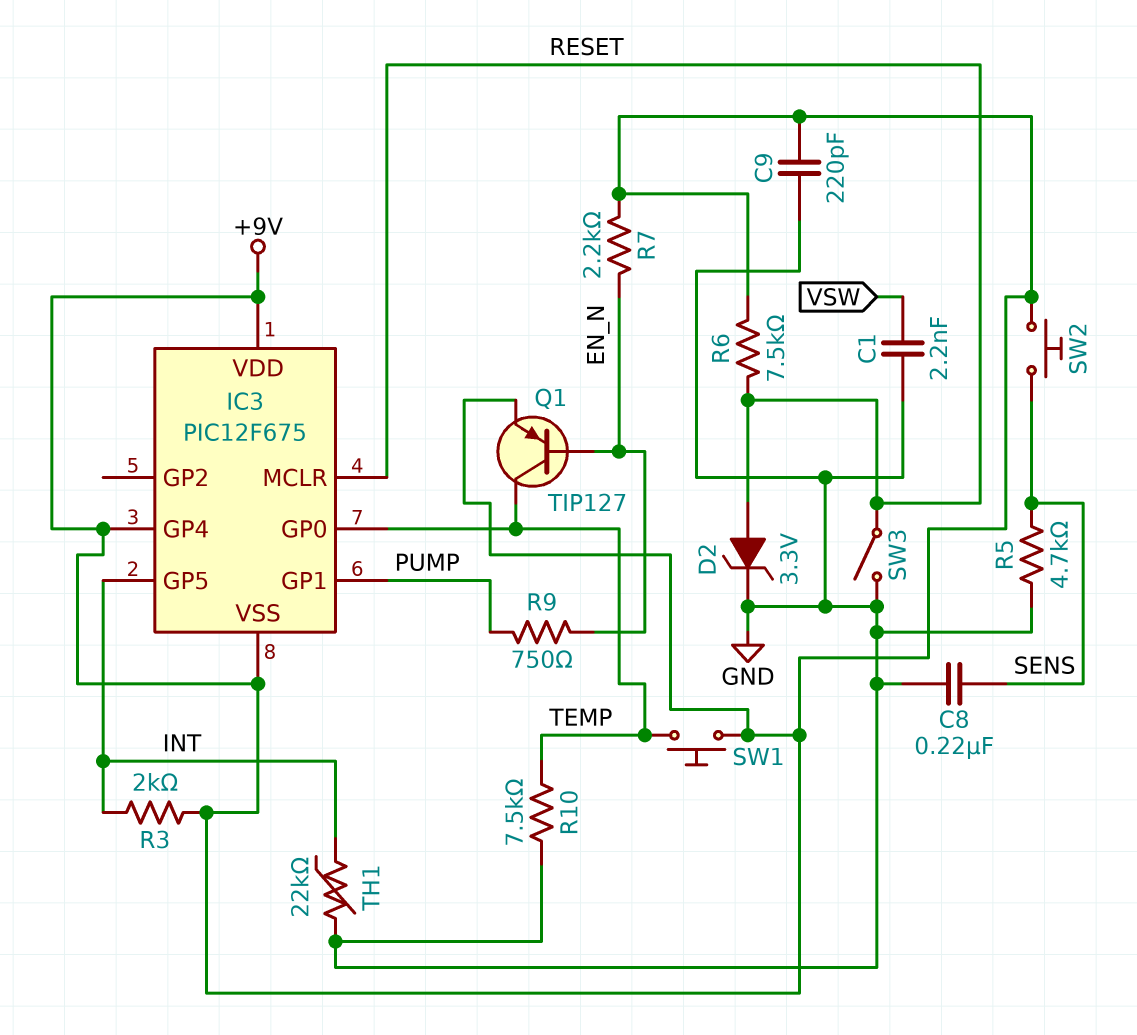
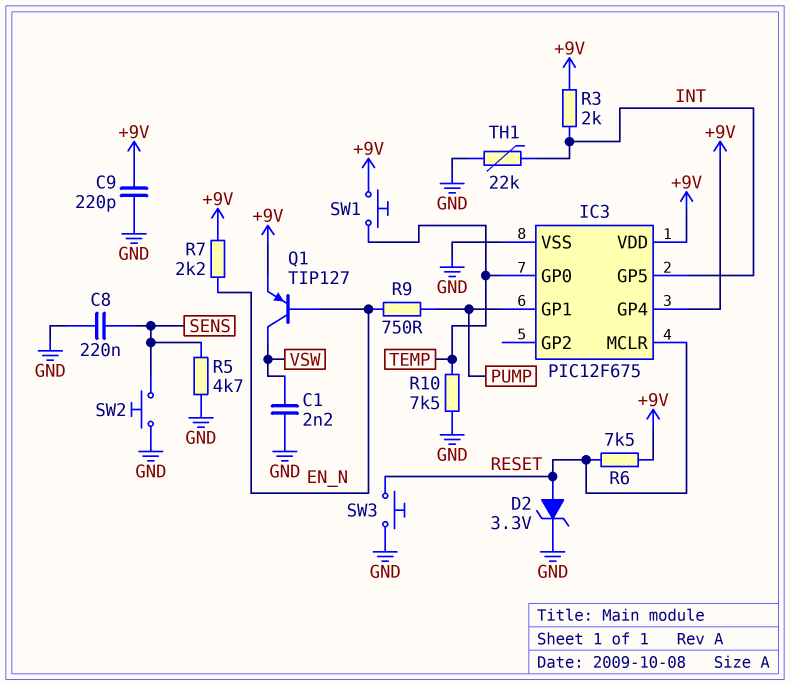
IC3 pin VSS: +9V -> GND
Q1: PNP TIP127 (B EN_N, C TEMP, E +9V) -> PNP TIP127 (B EN_N, C VSW, E +9V)
SW2: button (+9V, SENS) -> button (GND, SENS)
SW3: switch (GND, RESET) -> button (GND, RESET)

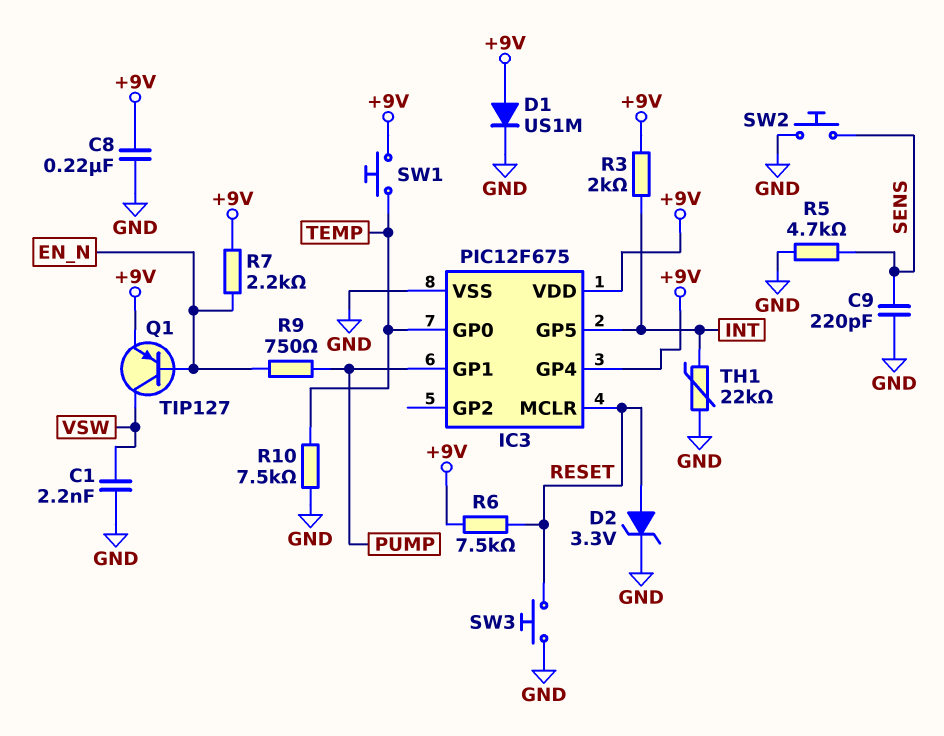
C8: 220nF (GND, SENS) -> 220nF (+9V, GND)
C9: 220pF (+9V, GND) -> 220pF (GND, SENS)
D1: none -> diode US1M (A +9V, K GND)

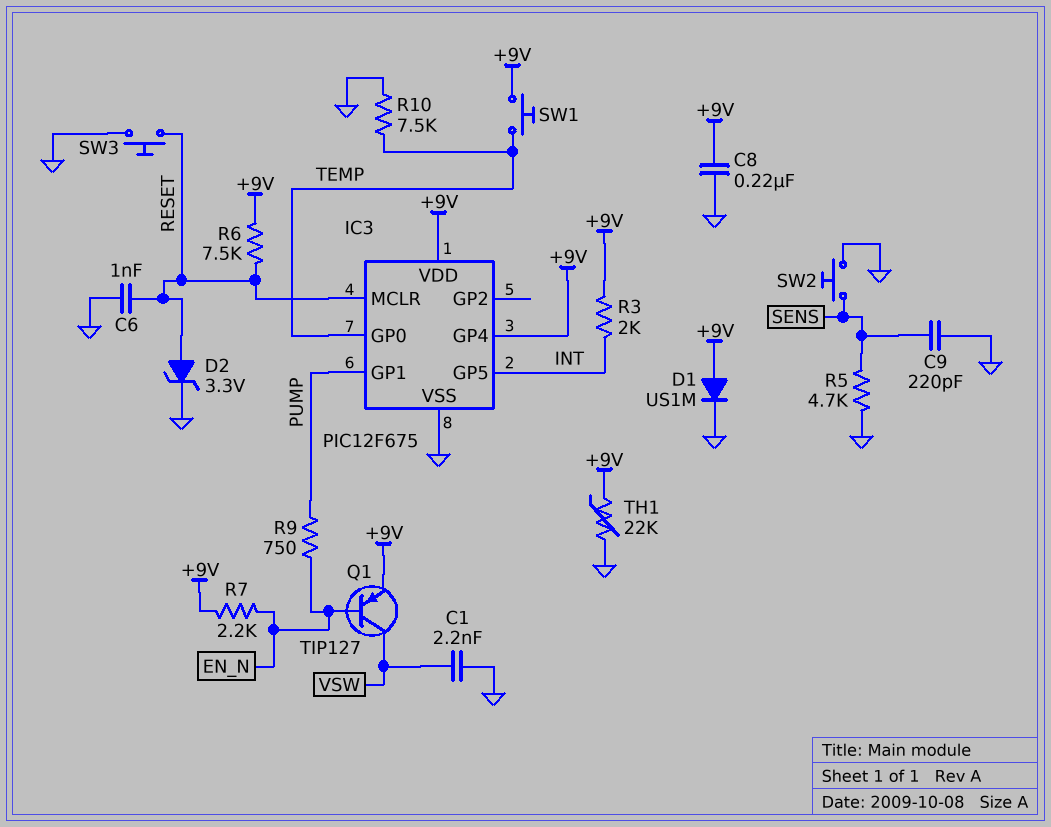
C6: none -> 1nF (GND, RESET)
TH1: 22k (GND, INT) -> 22k (+9V, GND)

